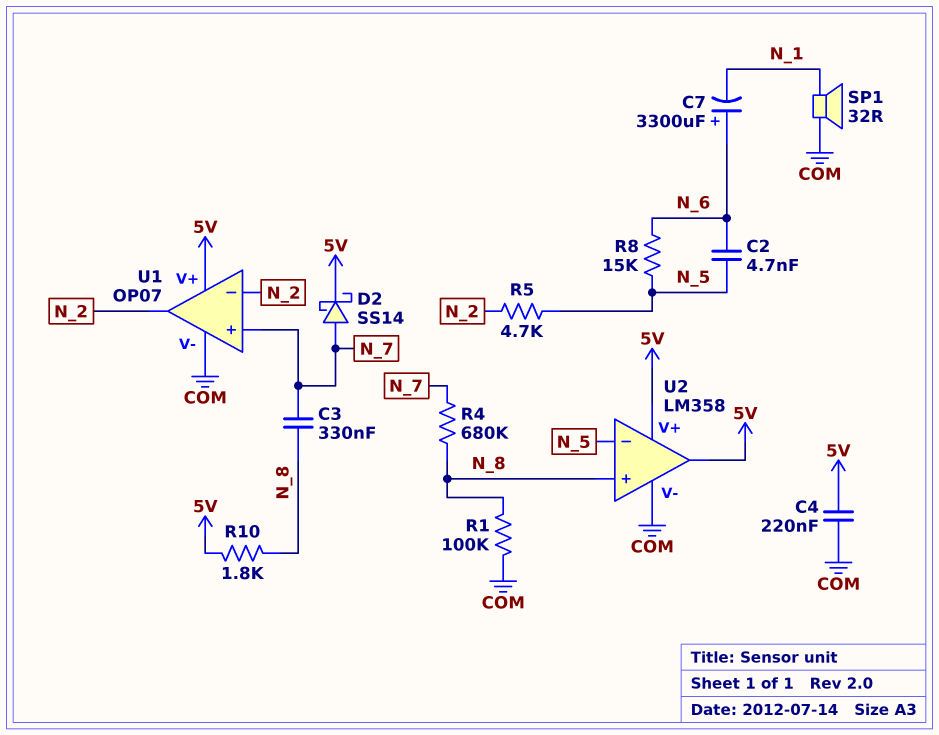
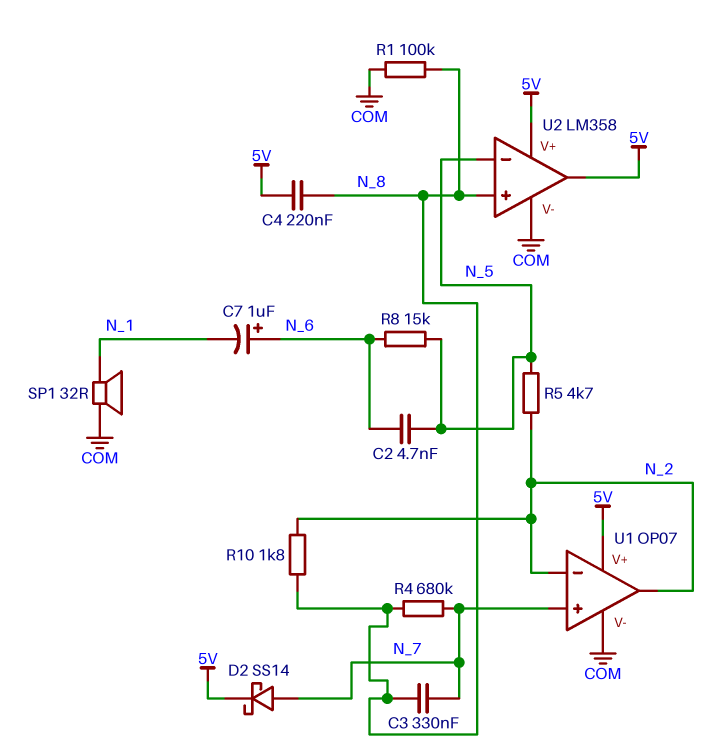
C4: 220nF (5V, COM) -> 220nF (5V, N_8)
C7: 3300uF (plus N_6, minus N_1) -> 1uF (plus N_6, minus N_1)
R10: 1.8k (5V, N_8) -> 1.8k (N_2, N_8)

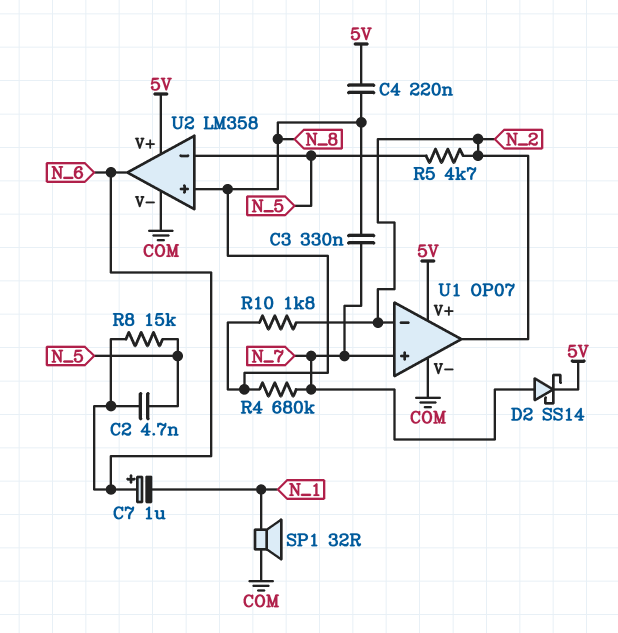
R1: 100k (COM, N_8) -> none
U2 pin out: 5V -> N_6

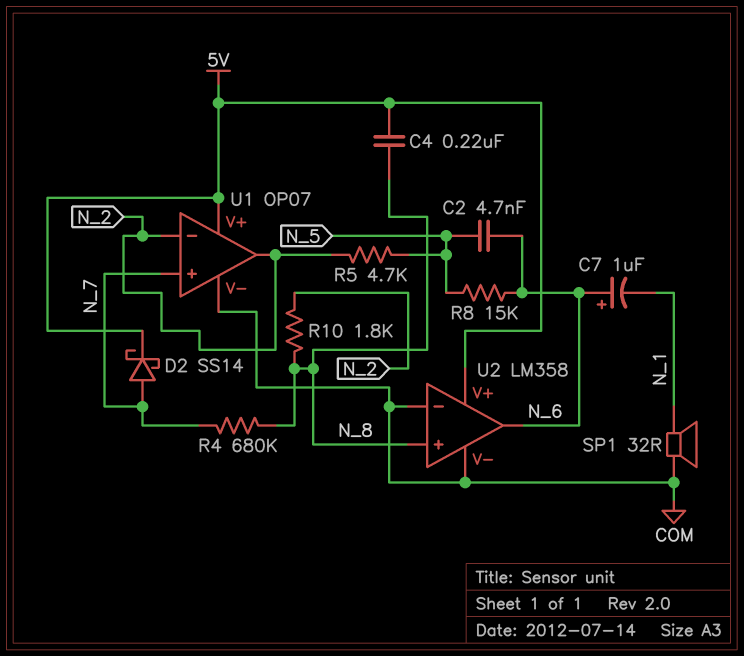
C3: 330nF (N_7, N_8) -> none
U2 pin in-: N_5 -> COM

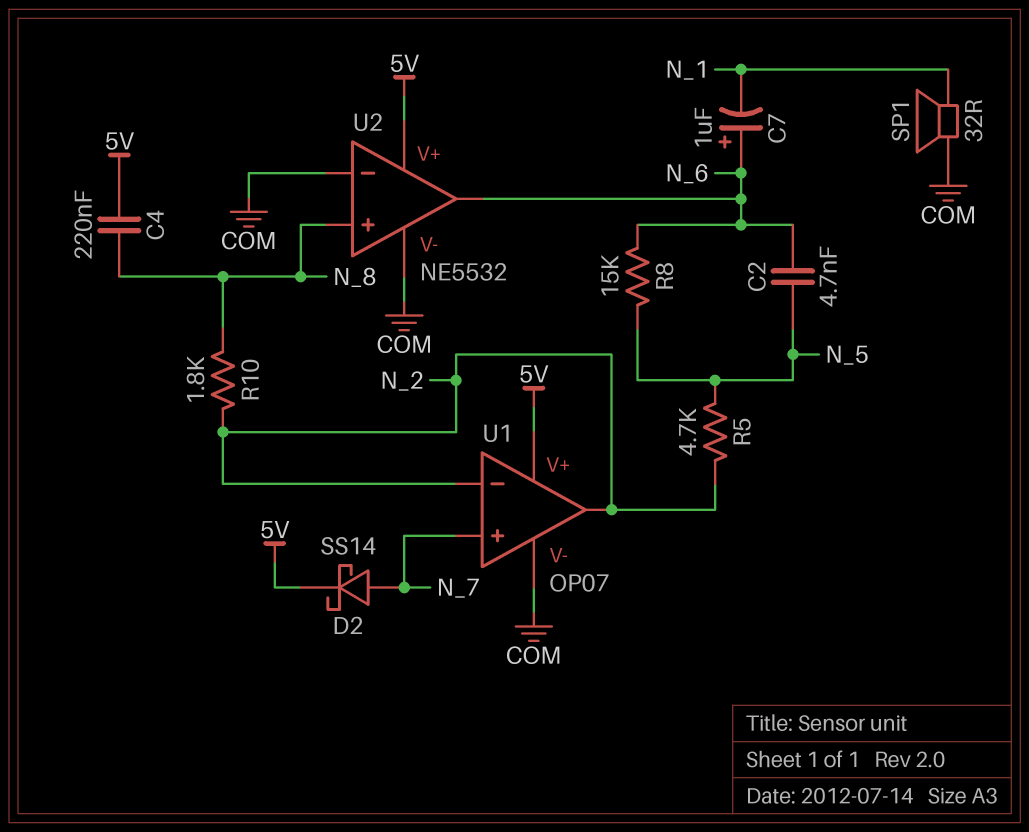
R4: 680k (N_7, N_8) -> none
U2: LM358 -> NE5532

